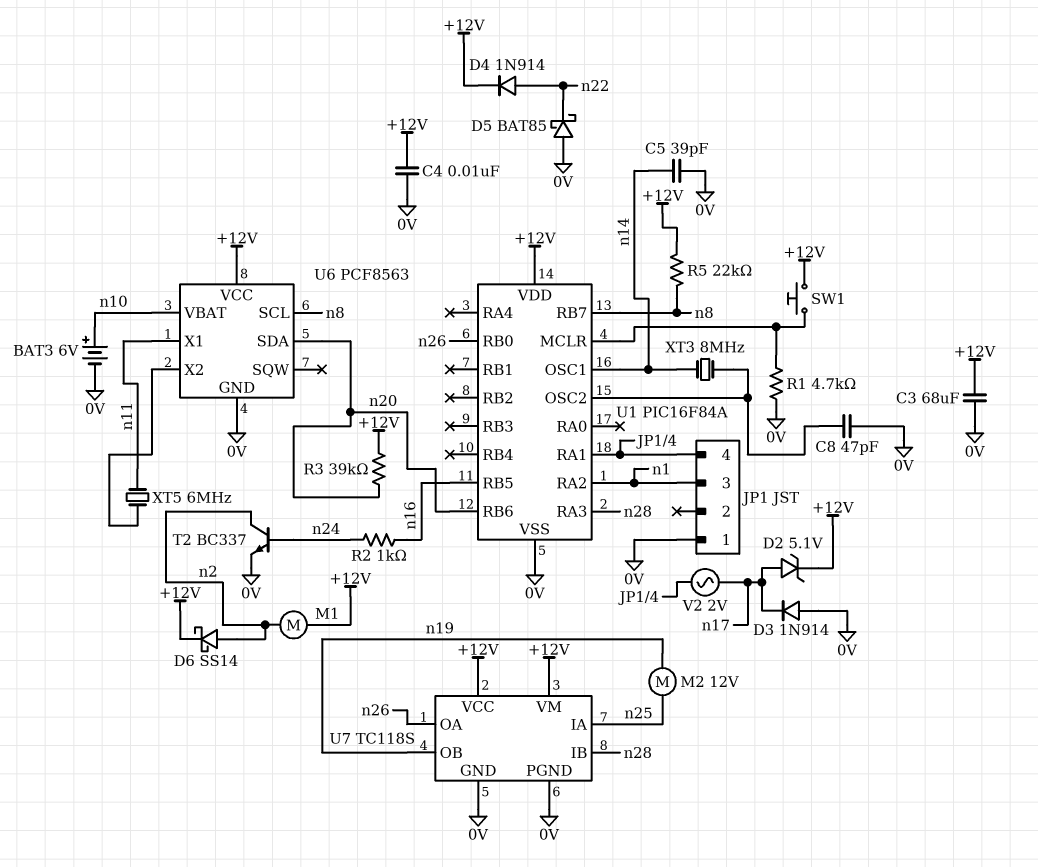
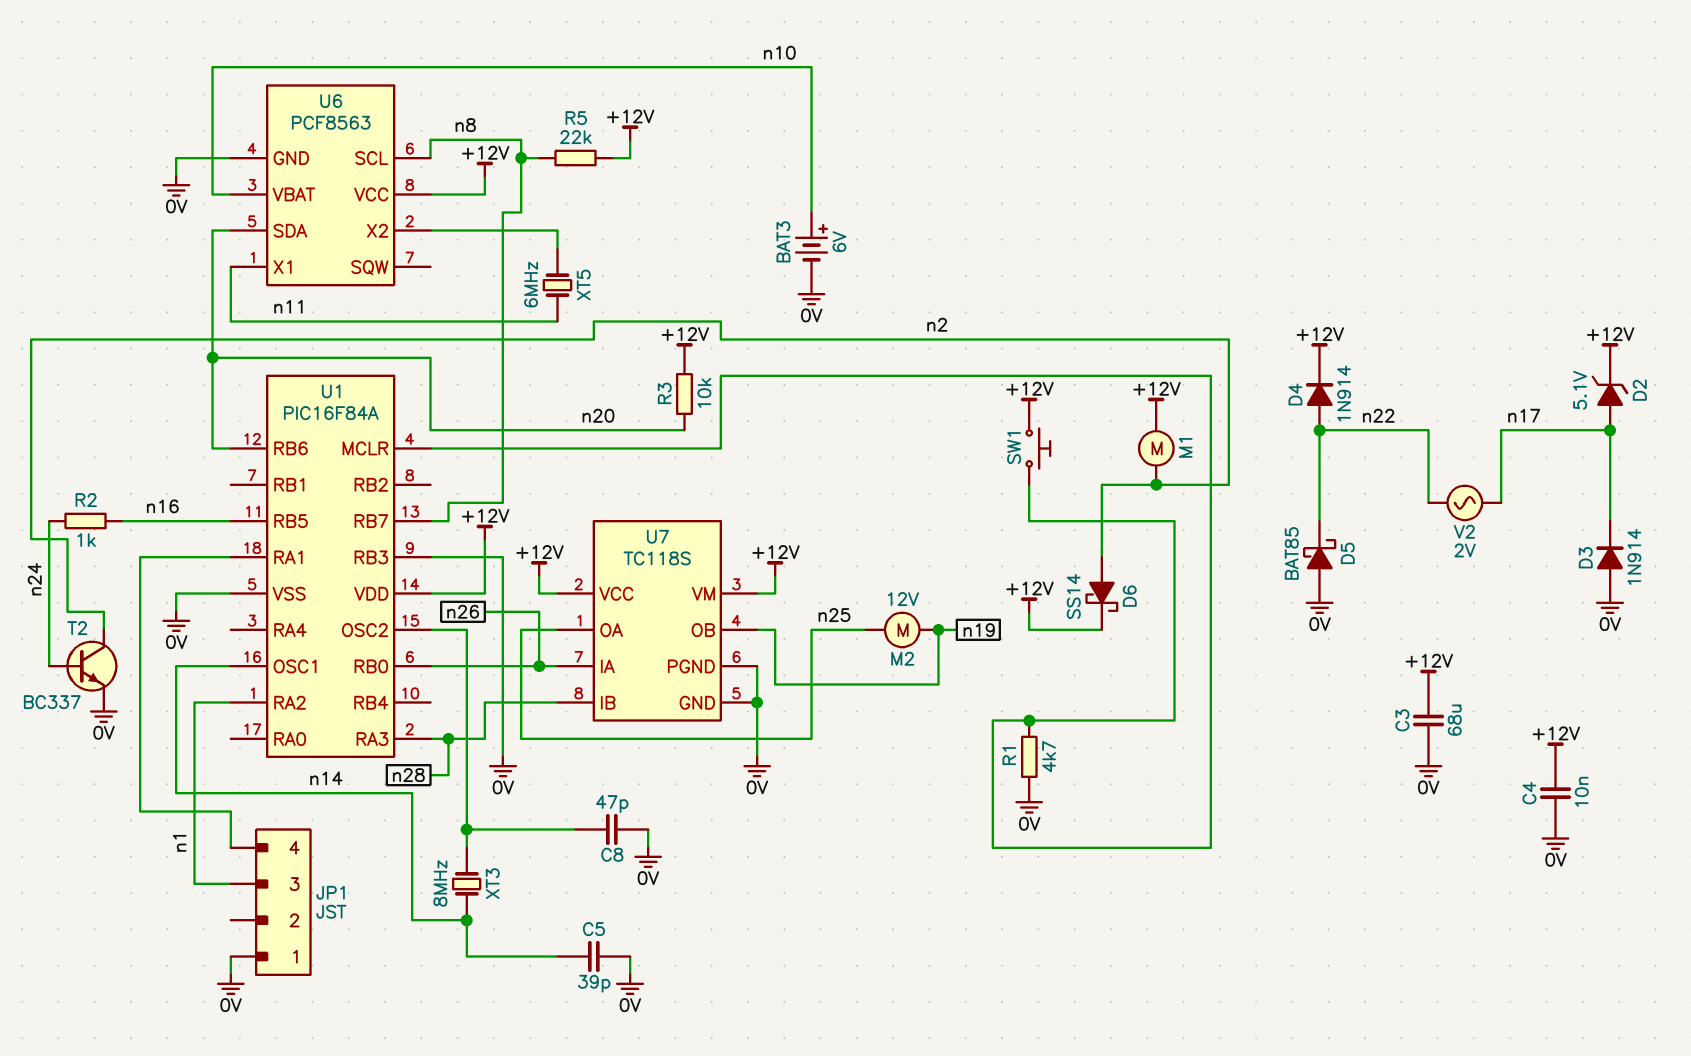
R3: 39k (+12V, n20) -> 10k (+12V, n20)
U1 pin RB3: none -> 0V
U7 pin IA: n25 -> n26
U7 pin OA: n26 -> n25
V2: AC 2V (JP1/4, n17) -> AC 2V (n17, n22)

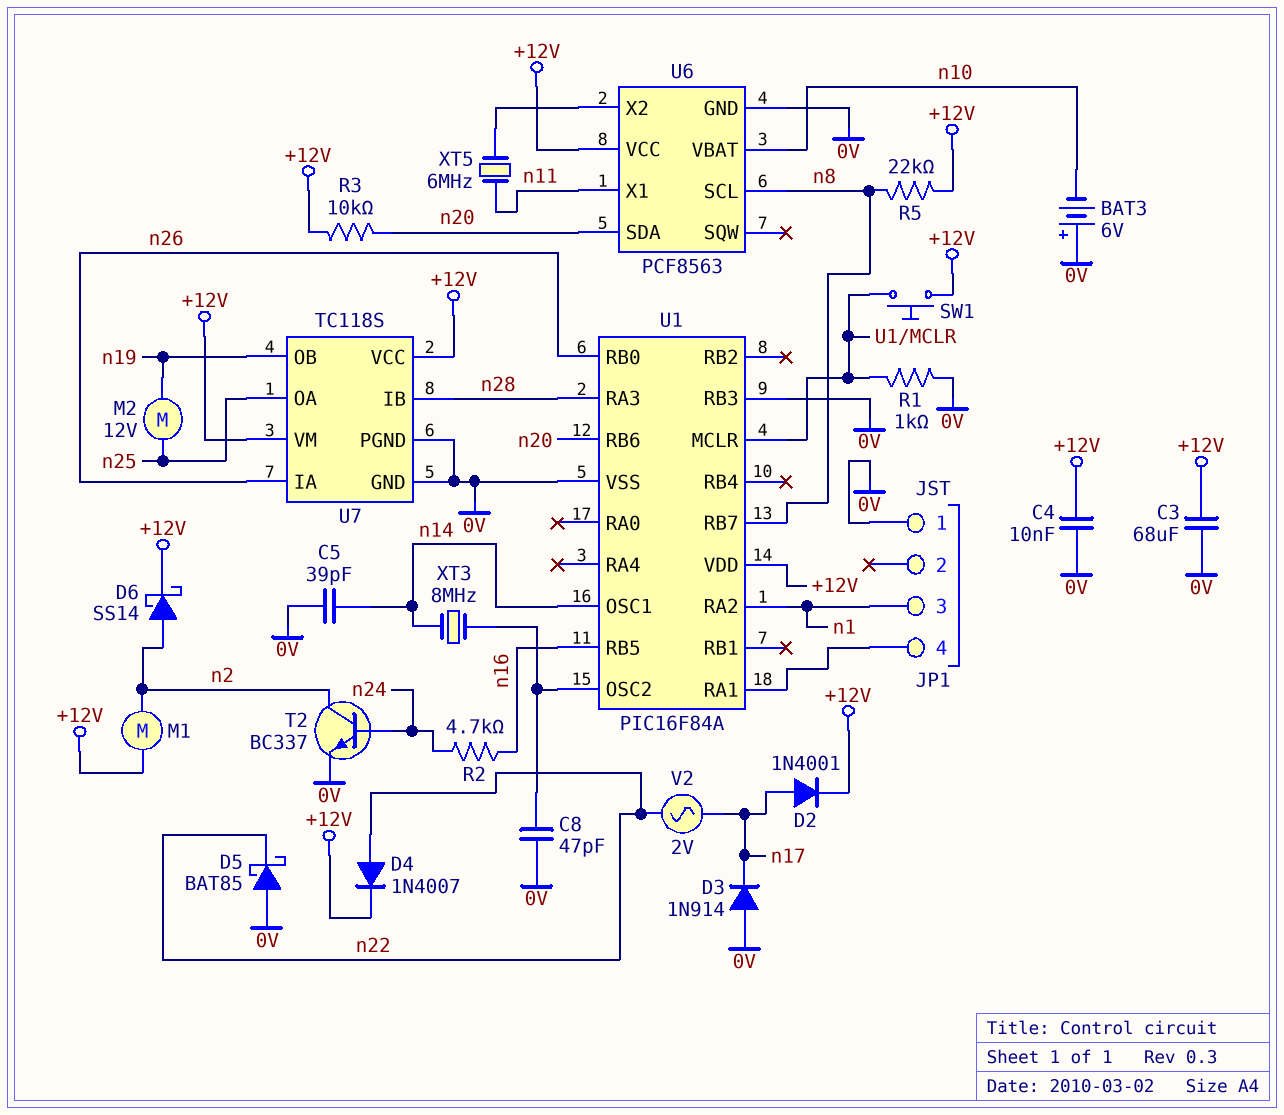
BAT3: 6V (plus n10, minus 0V) -> 6V (plus 0V, minus n10)
D2: zener 5.1V (A n17, K +12V) -> diode 1N4001 (A n17, K +12V)
D4: diode 1N914 (A n22, K +12V) -> diode 1N4007 (A n22, K +12V)
R1: 4.7k (0V, U1/MCLR) -> 1k (0V, U1/MCLR)
R2: 1k (n16, n24) -> 4.7k (n16, n24)

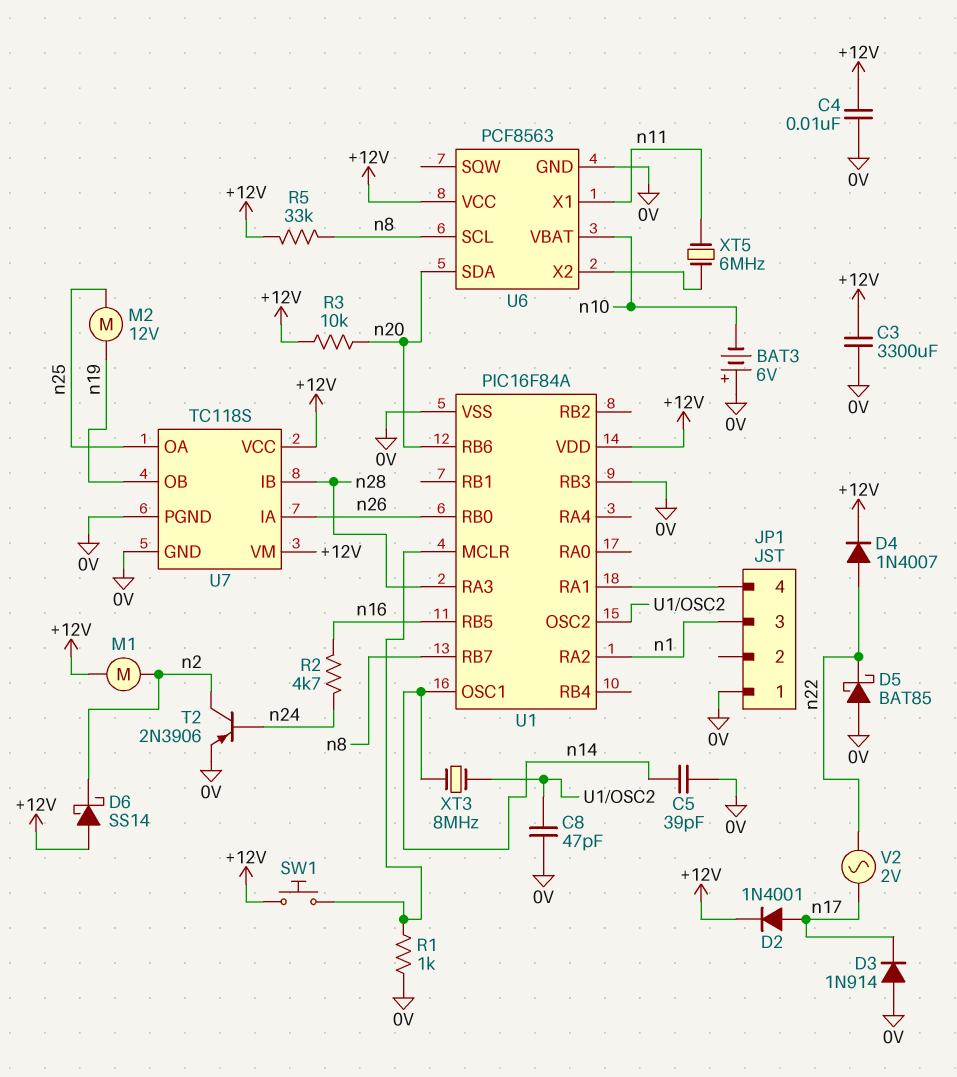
C3: 68uF (+12V, 0V) -> 3300uF (+12V, 0V)
D6: schottky SS14 (A n2, K +12V) -> schottky SS14 (A +12V, K n2)
R5: 22k (+12V, n8) -> 33k (+12V, n8)
T2: NPN BC337 (B n24, C n2, E 0V) -> PNP 2N3906 (B n24, C n2, E 0V)

